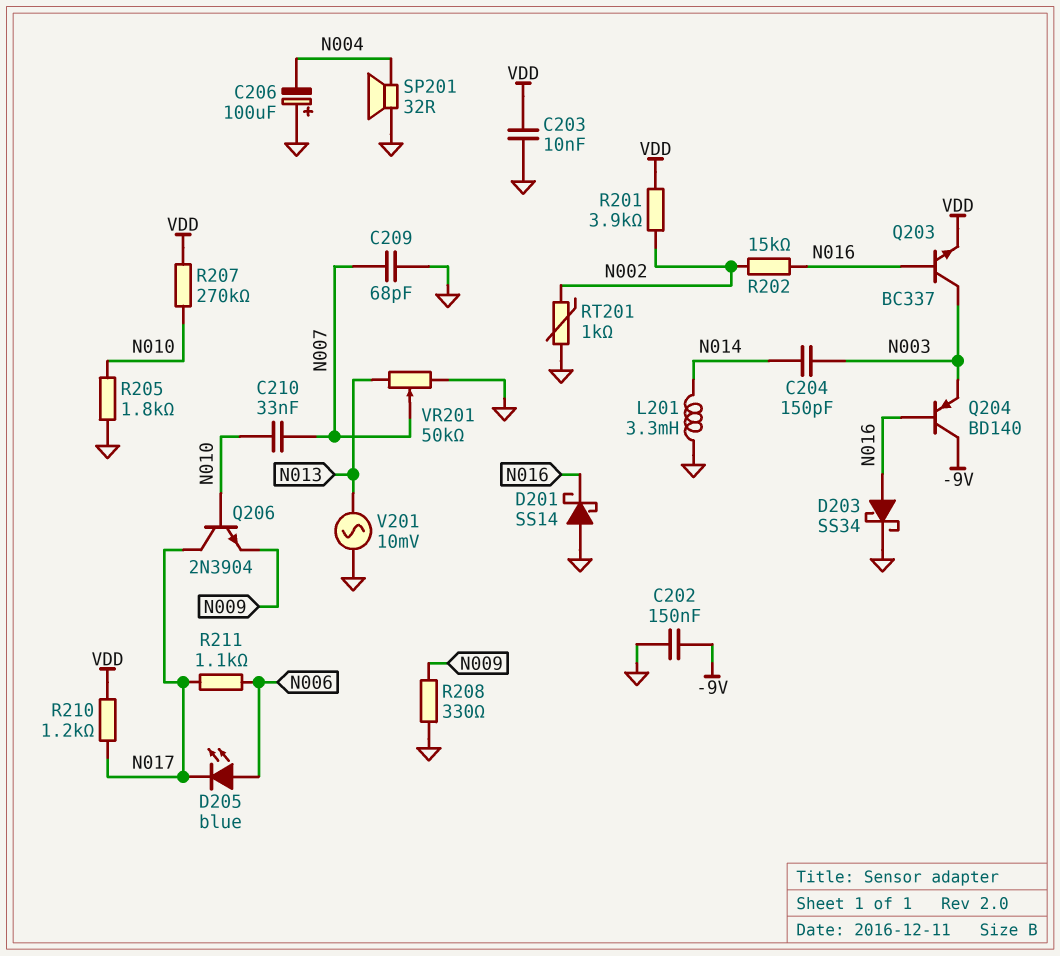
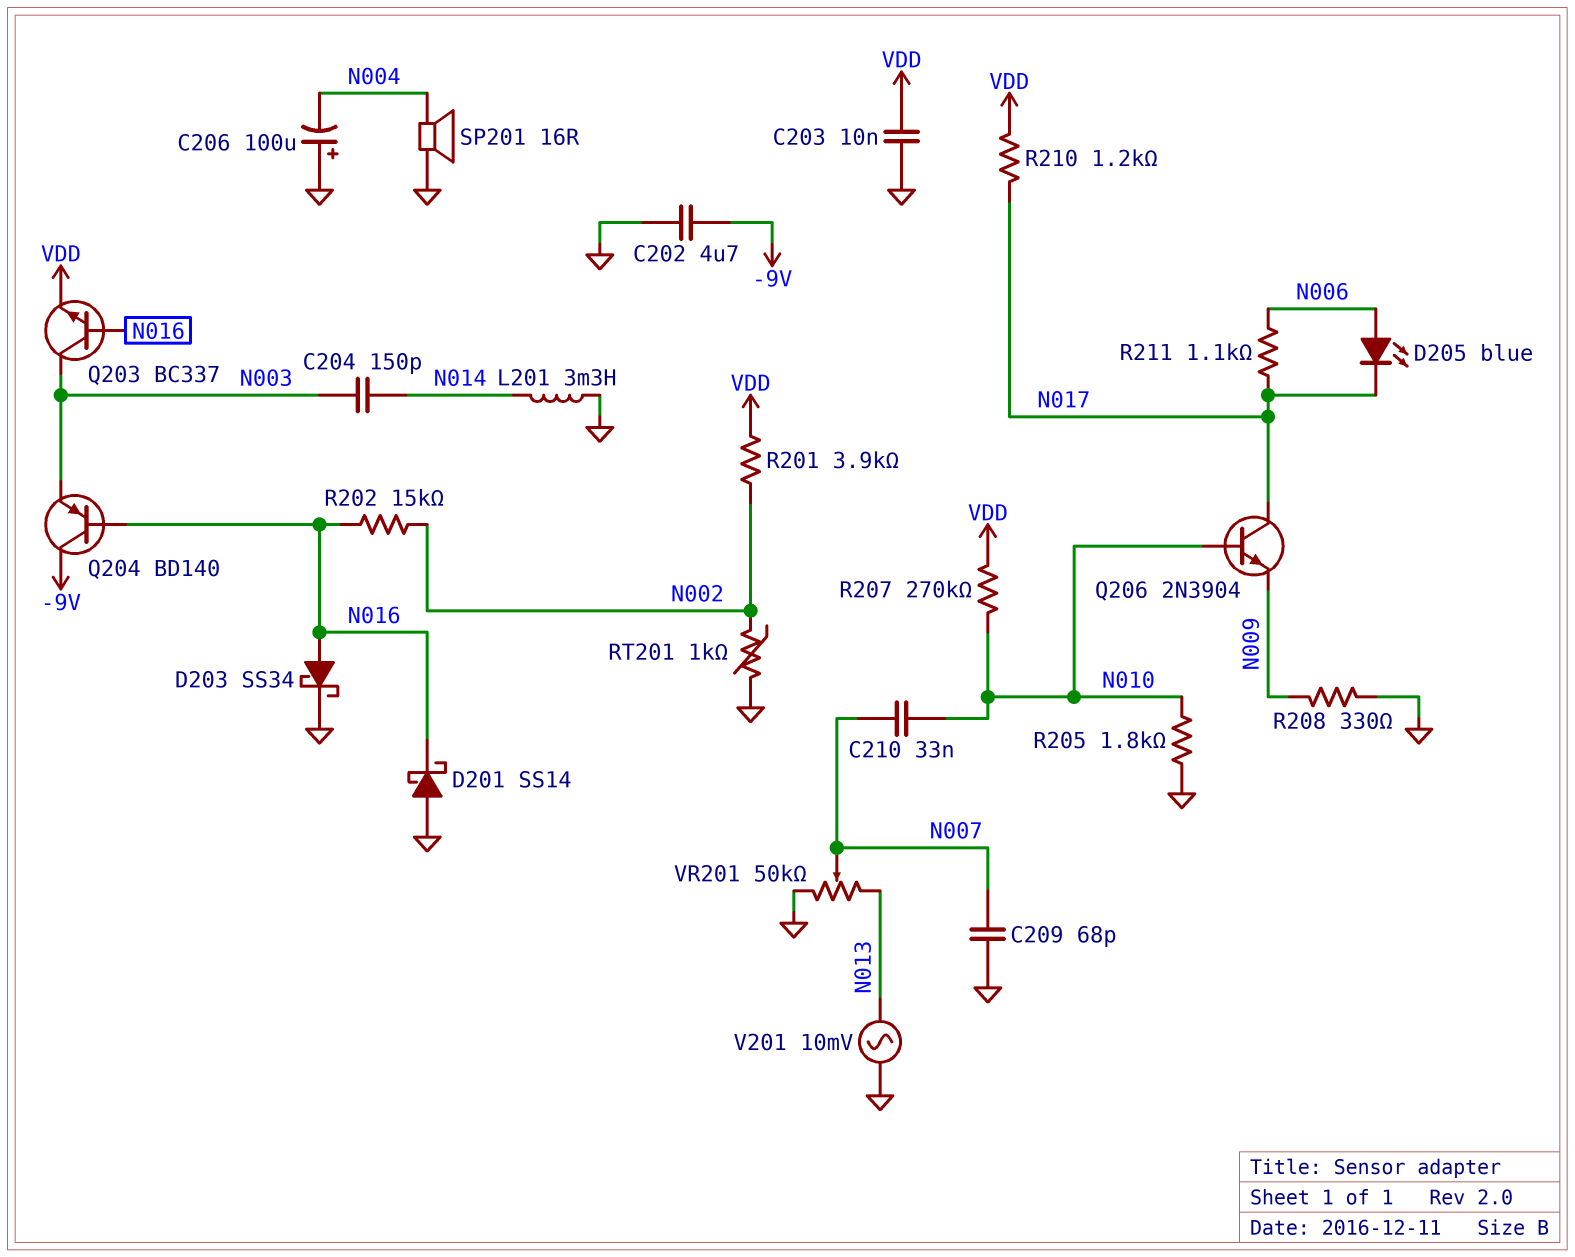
C202: 150nF (-9V, GND) -> 4.7uF (-9V, GND)
SP201: speaker 32R (GND, N004) -> speaker 16R (GND, N004)

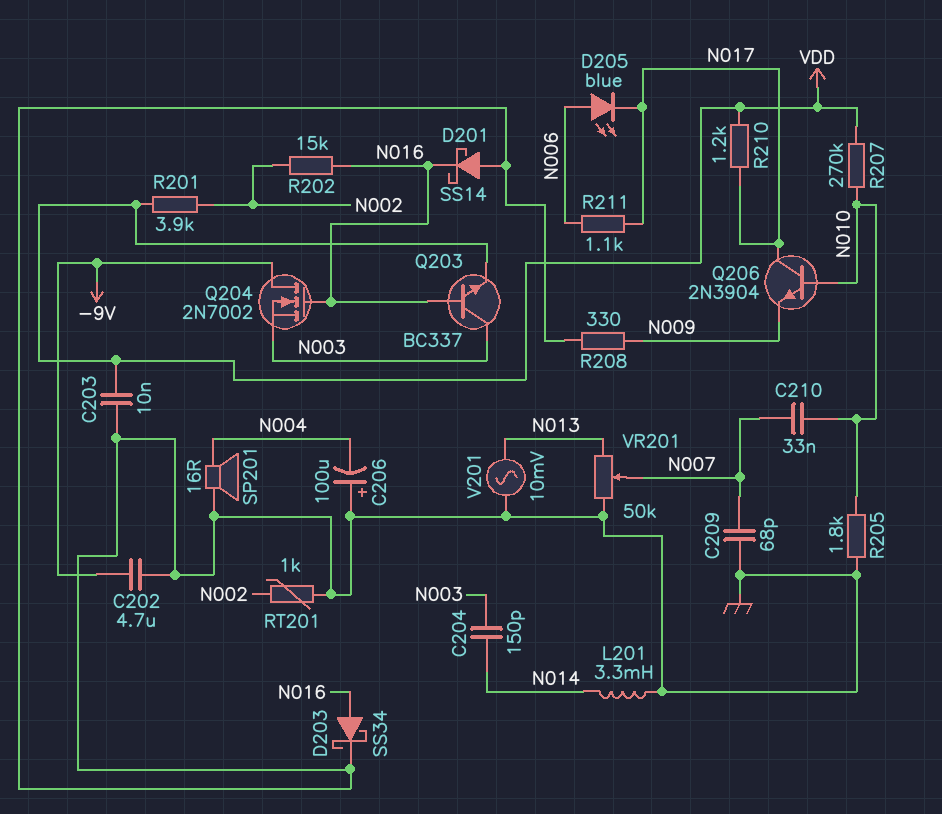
Q204: PNP BD140 (B N016, C -9V, E N003) -> NMOS 2N7002 (G N016, D -9V, S N003)

